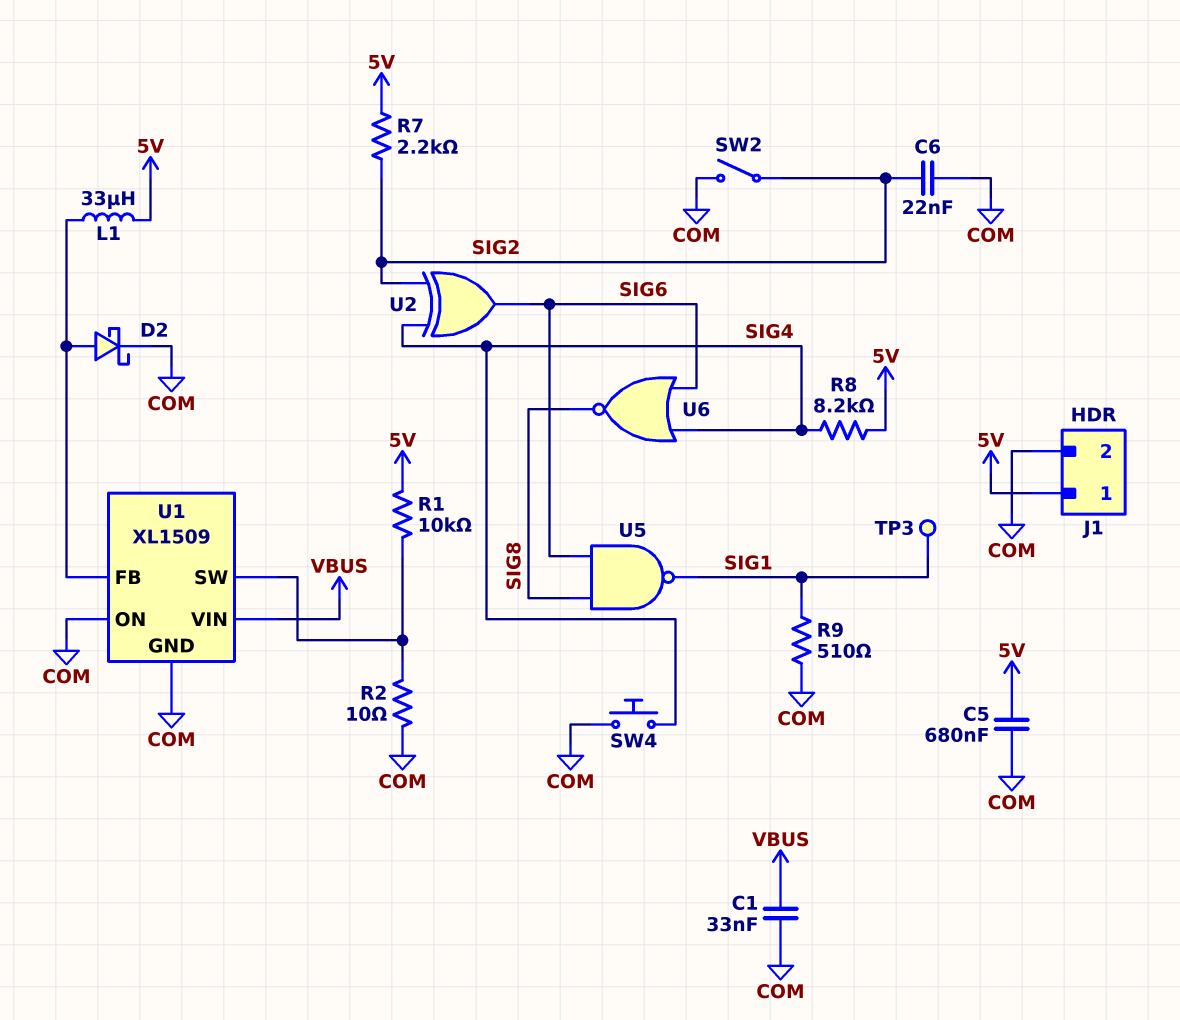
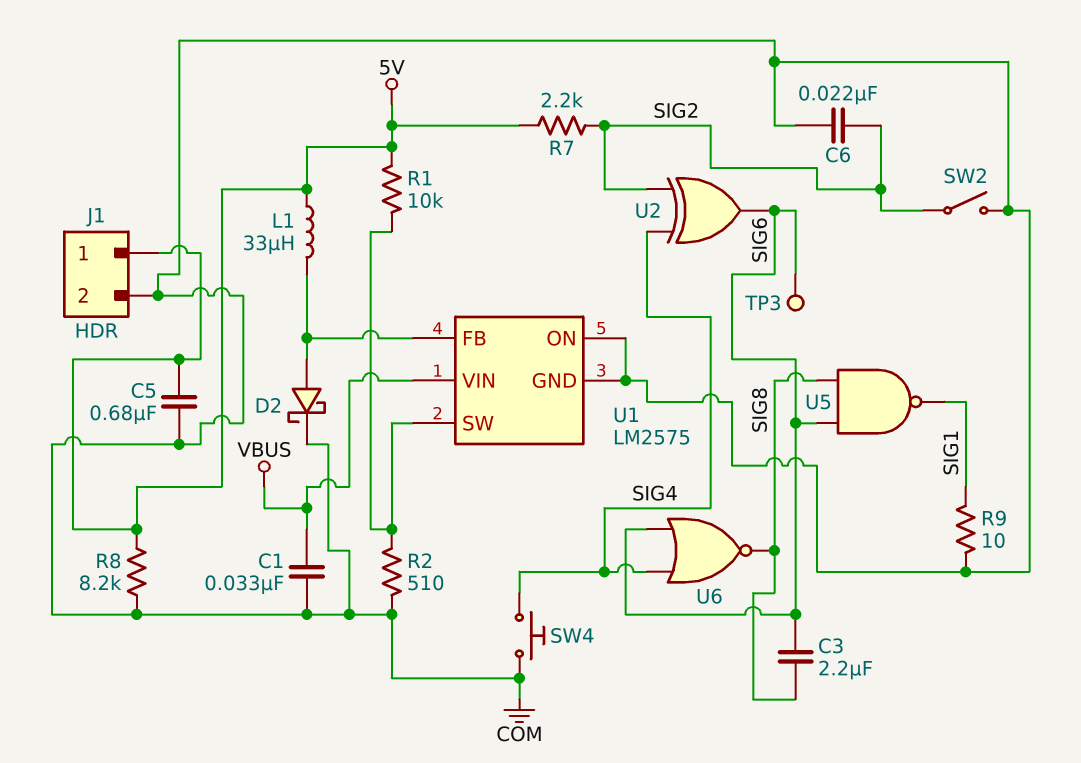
C3: none -> 2.2uF (SIG6, SIG8)
R2: 10 (COM, U1/SW) -> 510 (COM, U1/SW)
R8: 8.2k (5V, SIG4) -> 8.2k (5V, COM)
R9: 510 (COM, SIG1) -> 10 (COM, SIG1)
TP3: test point (SIG1) -> test point (SIG6)
U1: XL1509 -> LM2575

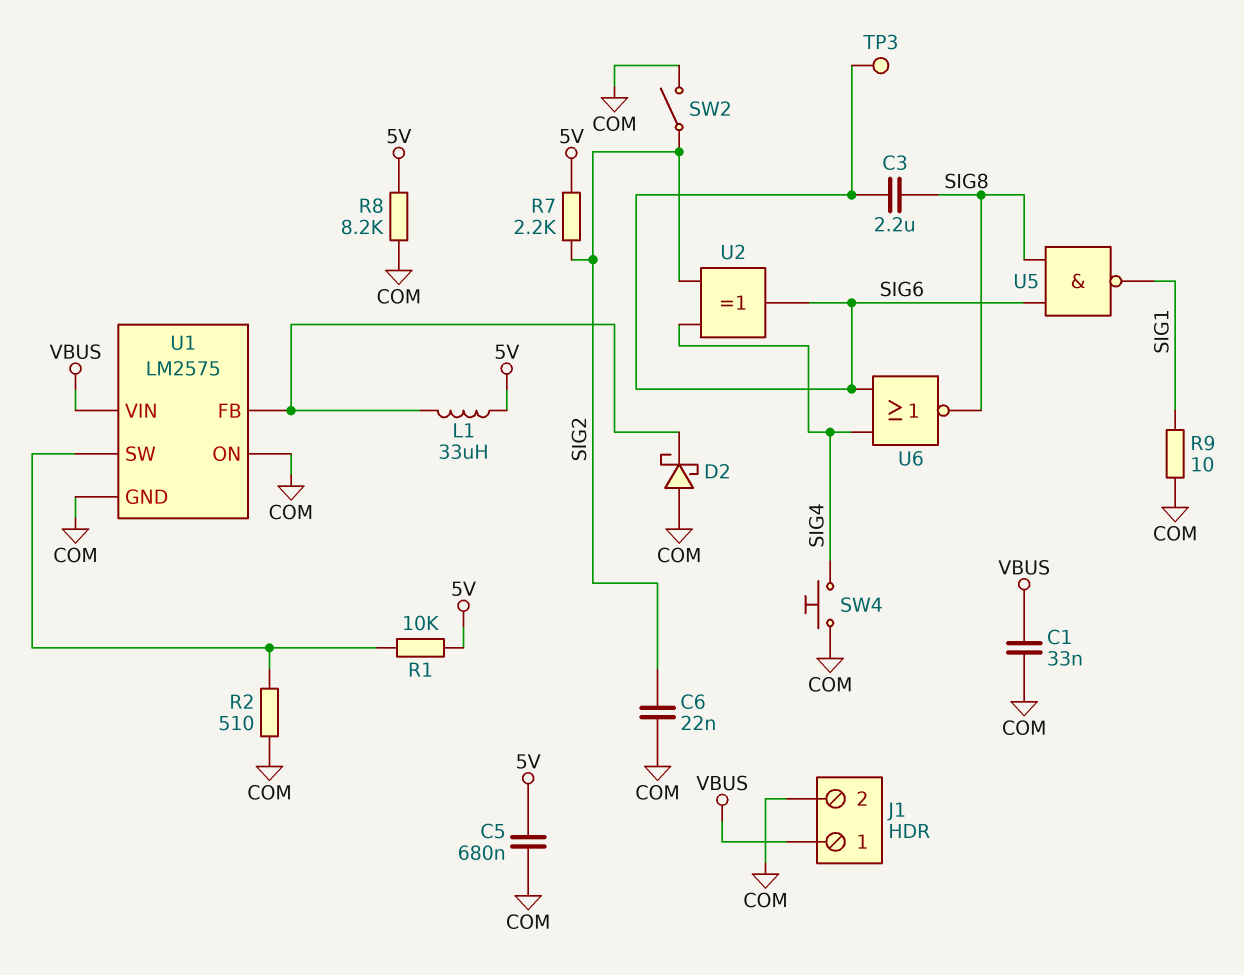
D2: schottky (A U1/FB, K COM) -> schottky (A COM, K U1/FB)
J1 pin 1: 5V -> VBUS

